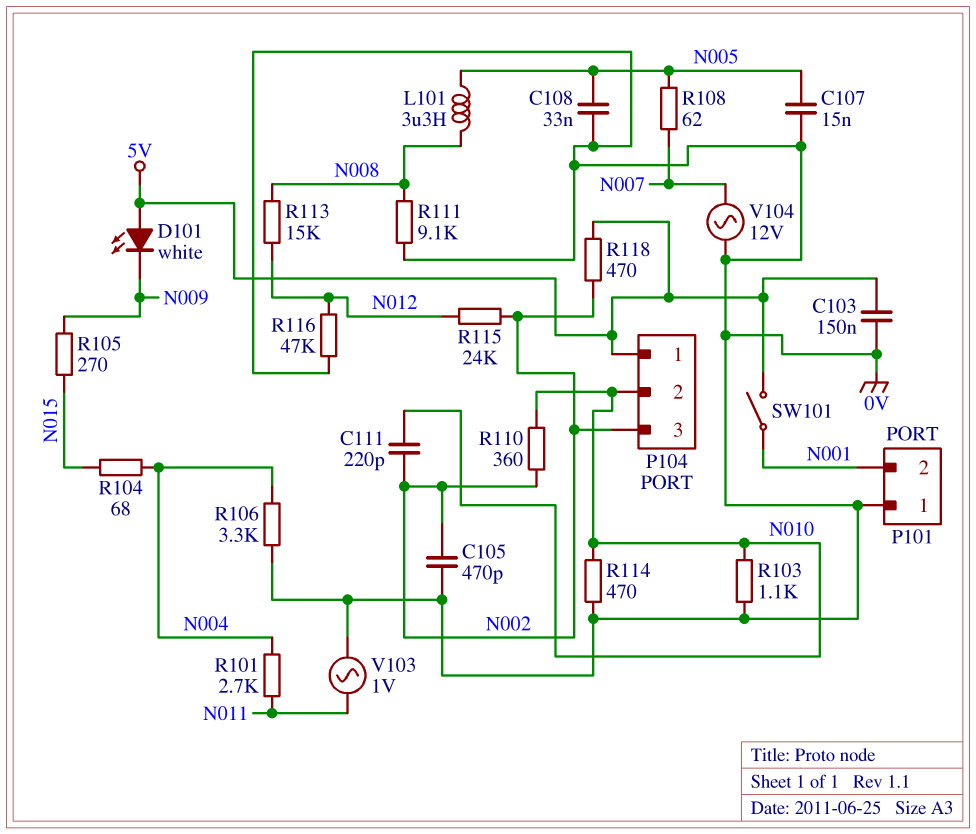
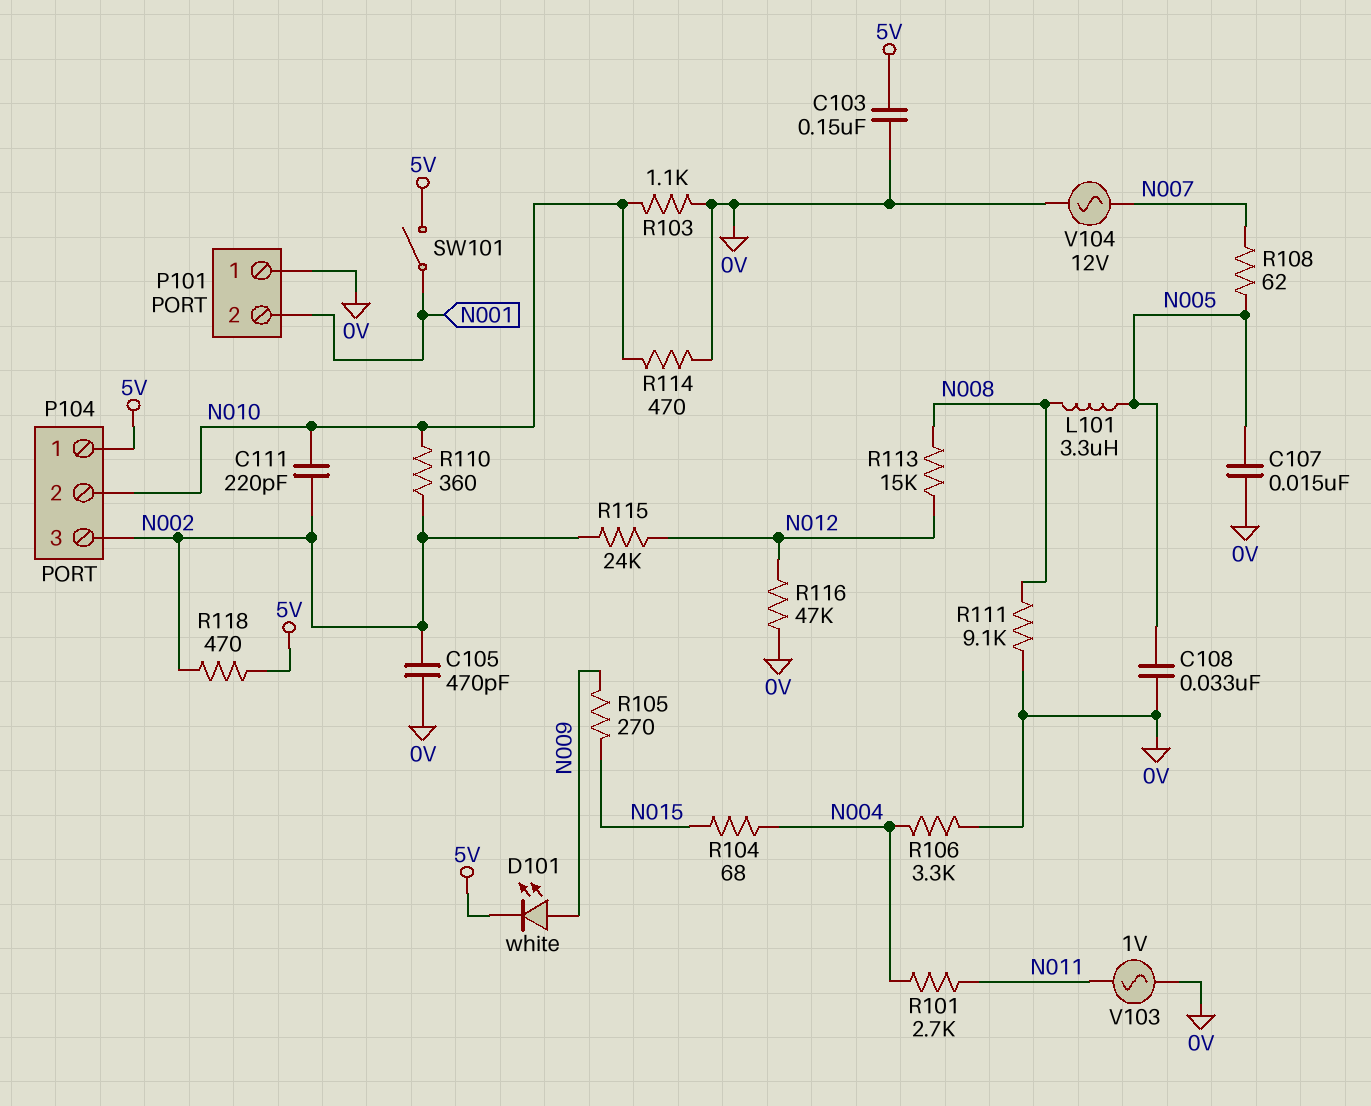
D101: LED white (A 5V, K N009) -> LED white (A N009, K 5V)

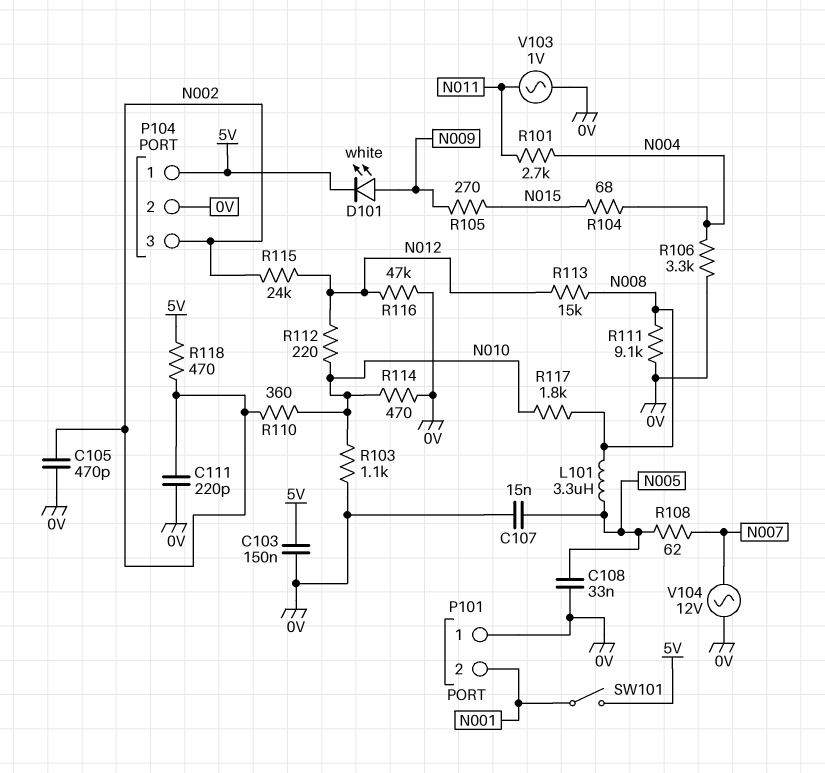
C111: 220pF (N002, N010) -> 220pF (0V, N002)
P104 pin 2: N010 -> 0V
R112: none -> 220 (N010, N012)
R117: none -> 1.8k (N008, N010)

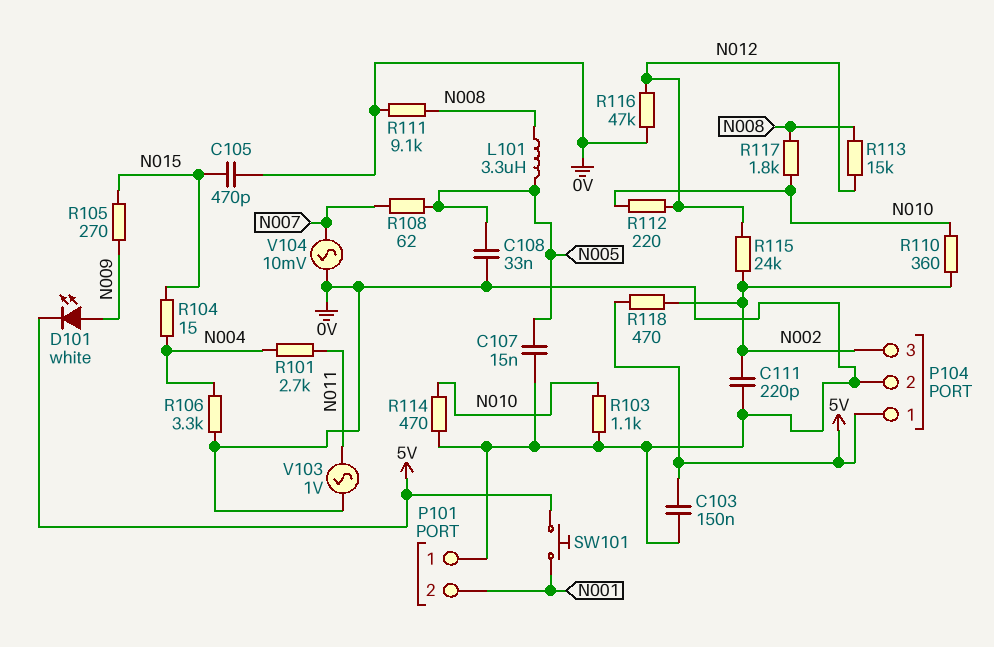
C105: 470pF (0V, N002) -> 470pF (0V, N015)
R104: 68 (N004, N015) -> 15 (N004, N015)
SW101: switch (5V, N001) -> button (5V, N001)
V104: AC 12V (0V, N007) -> AC 10mV (0V, N007)

